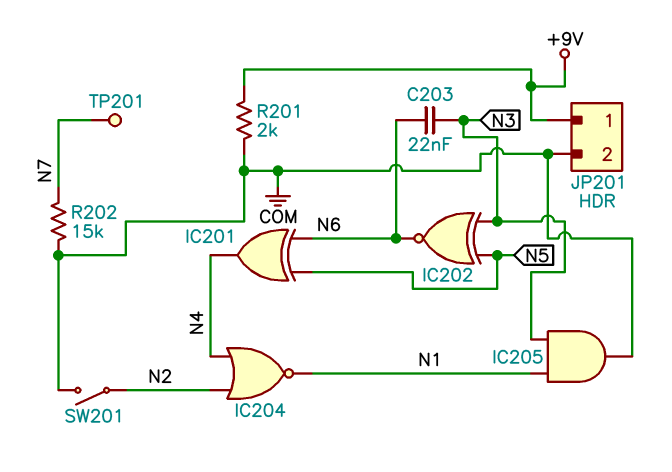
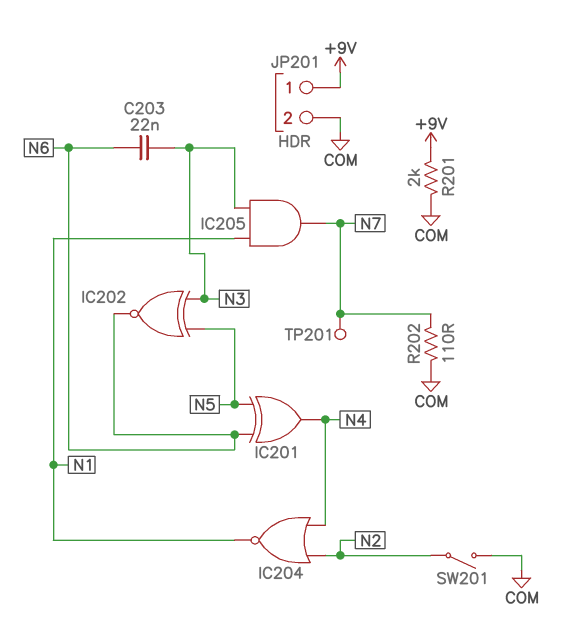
IC205: AND (in N1, in N3, out COM) -> AND (in N1, in N3, out N7)
R202: 15k (COM, N7) -> 110 (COM, N7)

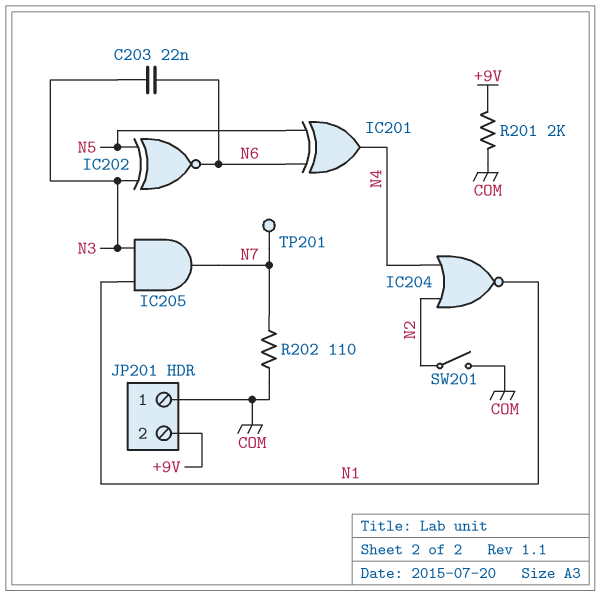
JP201 pin 1: +9V -> COM
JP201 pin 2: COM -> +9V

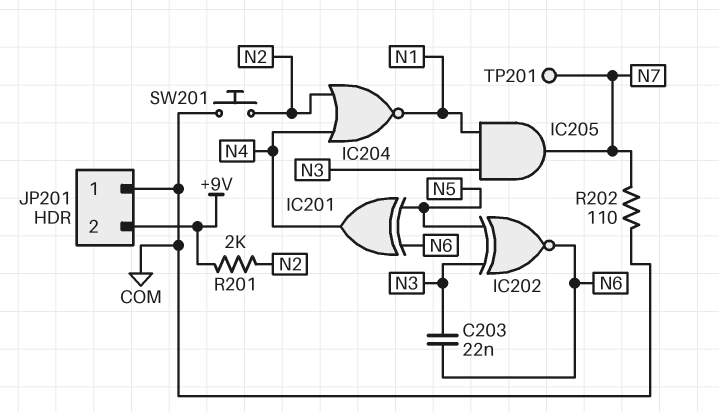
R201: 2k (+9V, COM) -> 2k (+9V, N2)
SW201: switch (COM, N2) -> button (COM, N2)

